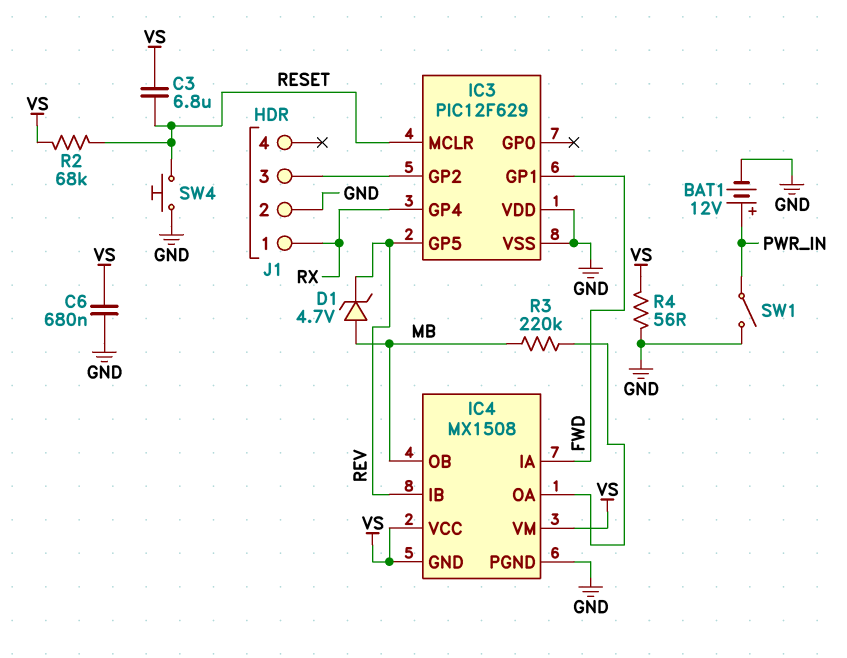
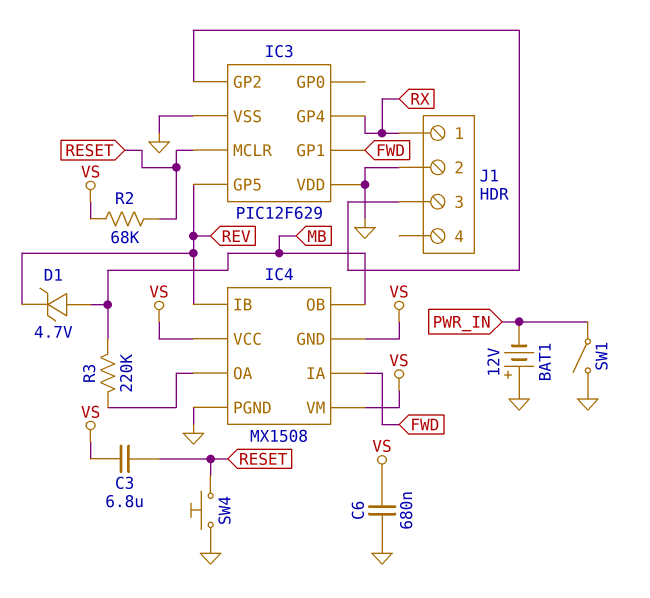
BAT1: 12V (plus PWR_IN, minus GND) -> 12V (plus GND, minus PWR_IN)
R4: 56 (GND, VS) -> none

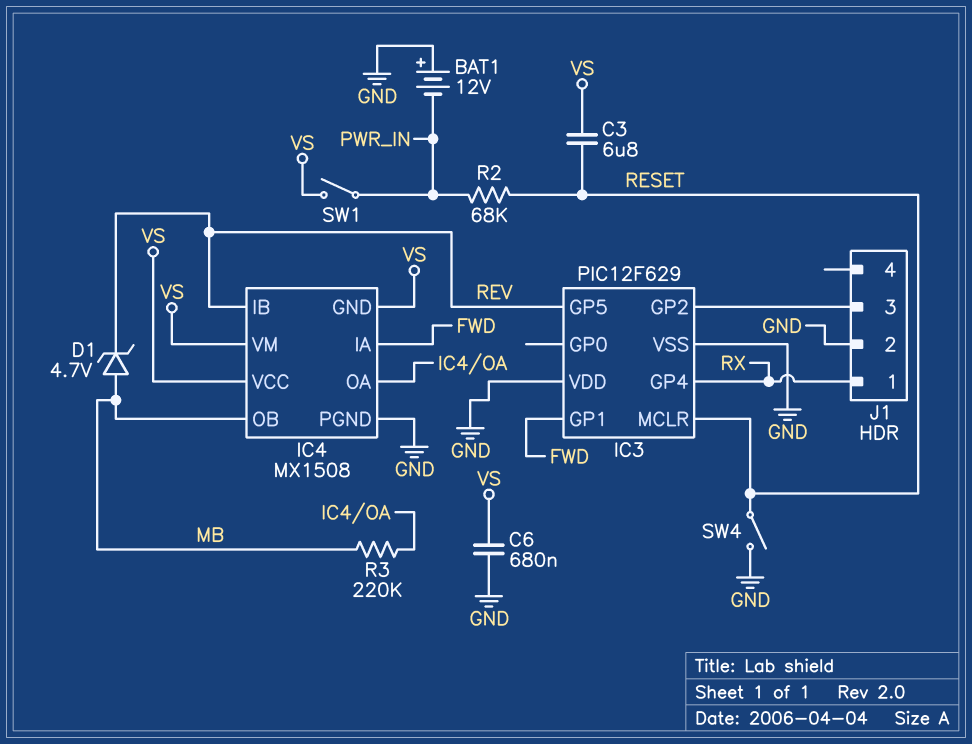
R2: 68k (RESET, VS) -> 68k (PWR_IN, RESET)
SW1: switch (GND, PWR_IN) -> switch (PWR_IN, VS)
SW4: button (GND, RESET) -> switch (GND, RESET)

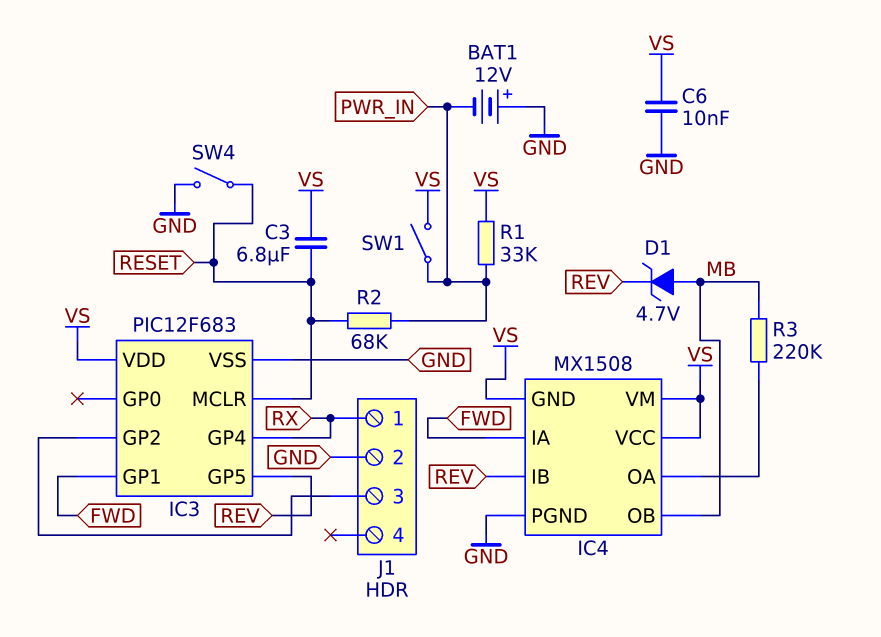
C6: 680nF (GND, VS) -> 10nF (GND, VS)
IC3: PIC12F629 -> PIC12F683
IC3 pin VDD: GND -> VS
R1: none -> 33k (PWR_IN, VS)

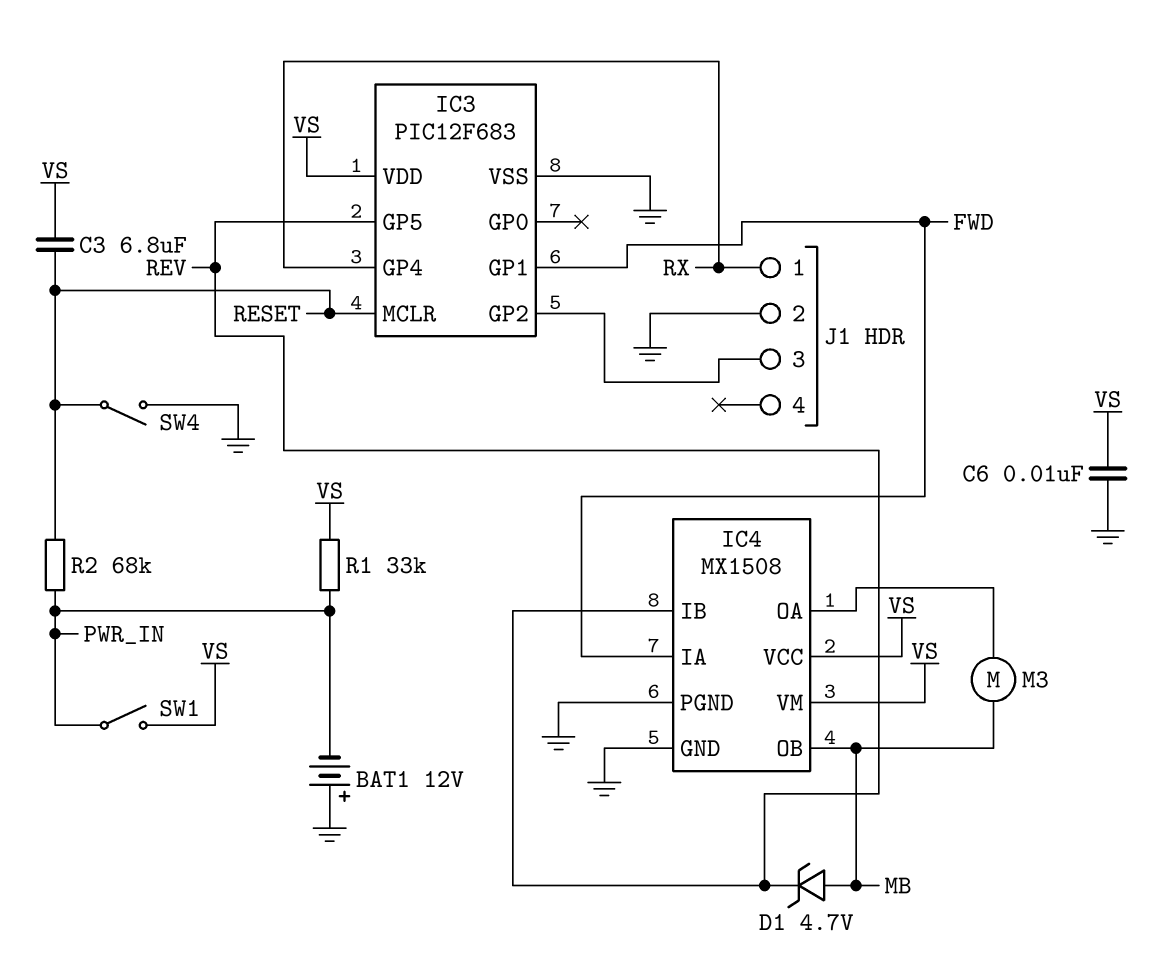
IC4 pin GND: VS -> GND
M3: none -> motor (IC4/OA, MB)
R3: 220k (IC4/OA, MB) -> none

